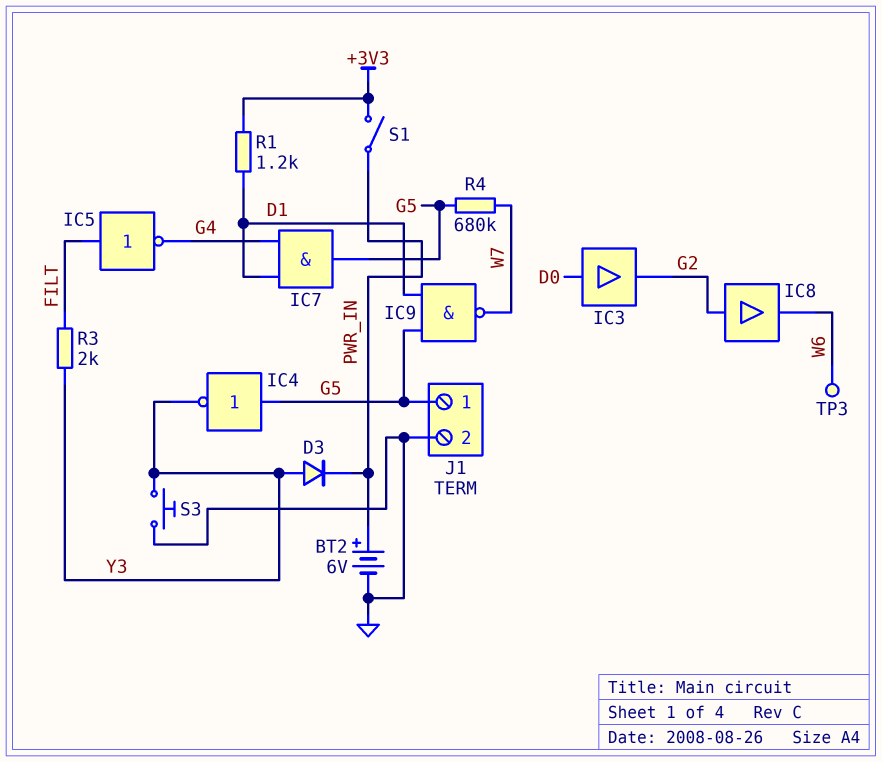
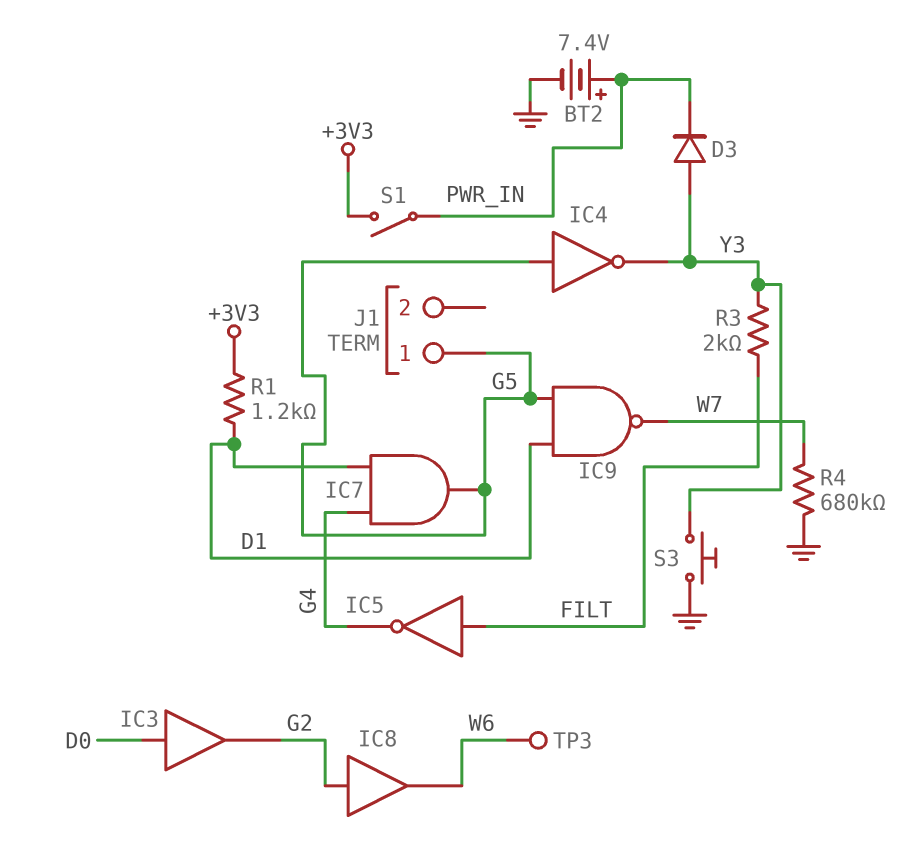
BT2: 6V (plus PWR_IN, minus GND) -> 7.4V (plus PWR_IN, minus GND)
J1 pin 2: GND -> none
R4: 680k (G5, W7) -> 680k (GND, W7)

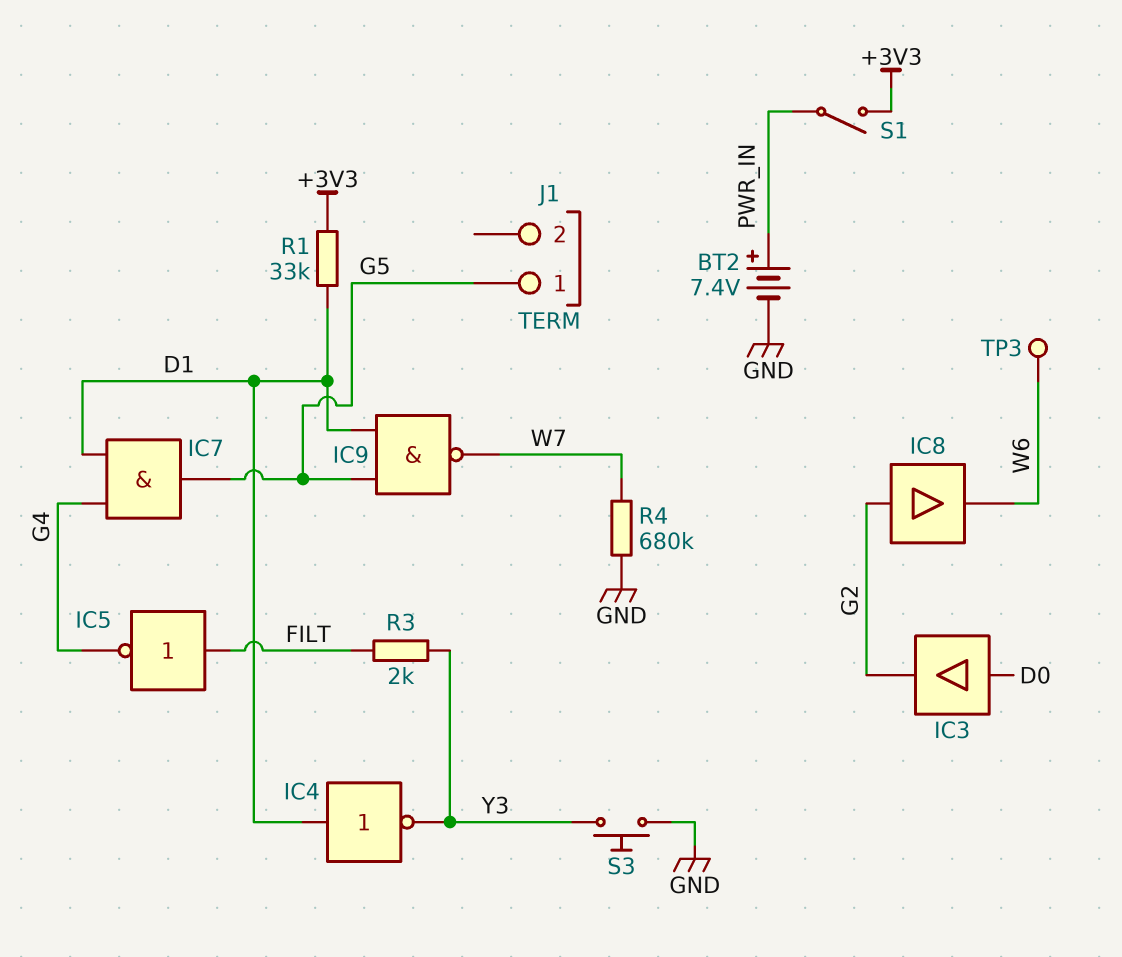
D3: diode (A Y3, K PWR_IN) -> none
IC4: NOT (in G5, out Y3) -> NOT (in D1, out Y3)
R1: 1.2k (+3V3, D1) -> 33k (+3V3, D1)

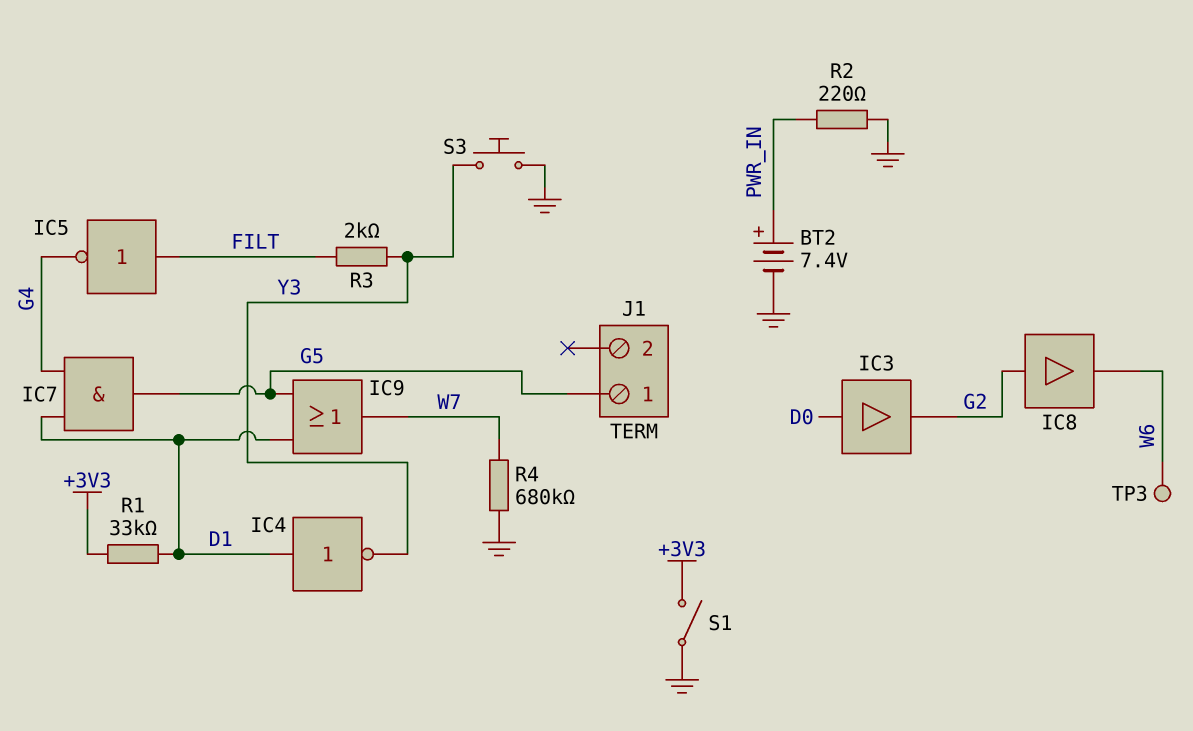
IC9: NAND (in D1, in G5, out W7) -> OR (in D1, in G5, out W7)
R2: none -> 220 (GND, PWR_IN)
S1: switch (+3V3, PWR_IN) -> switch (+3V3, GND)

